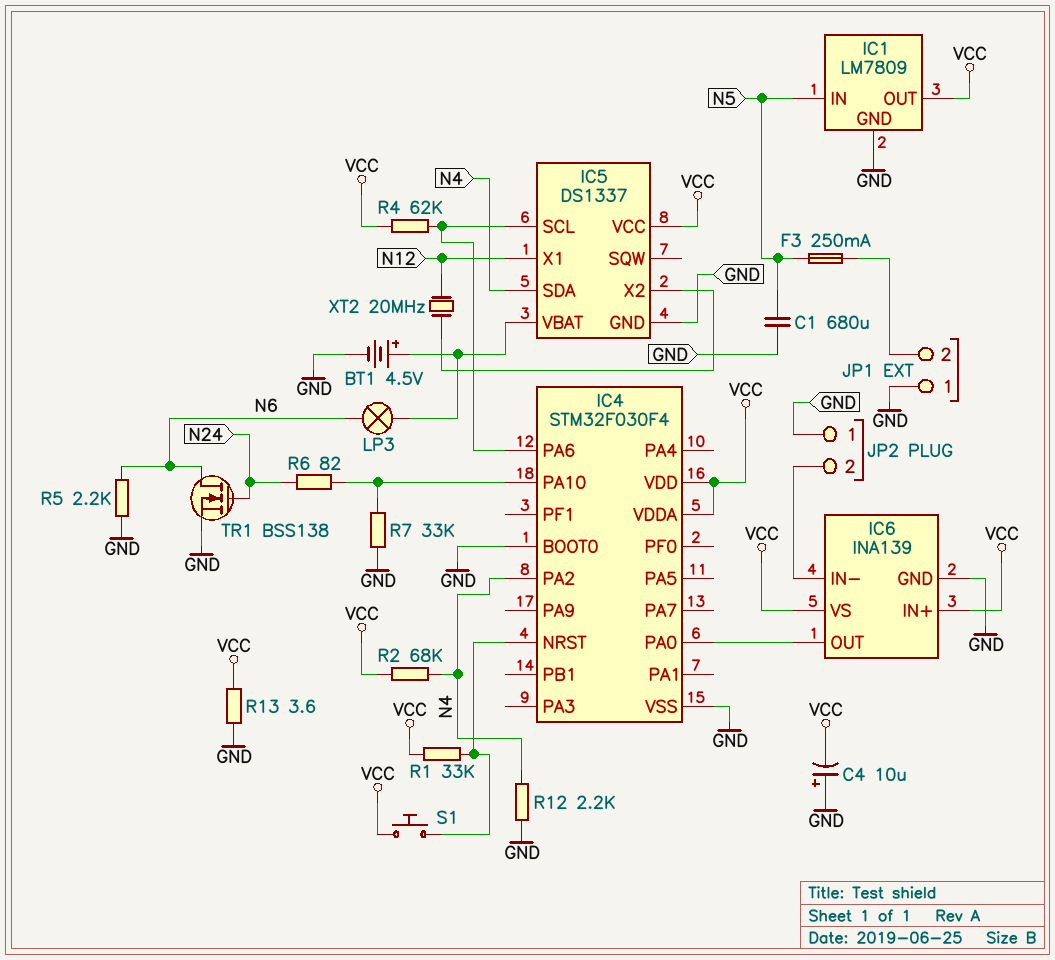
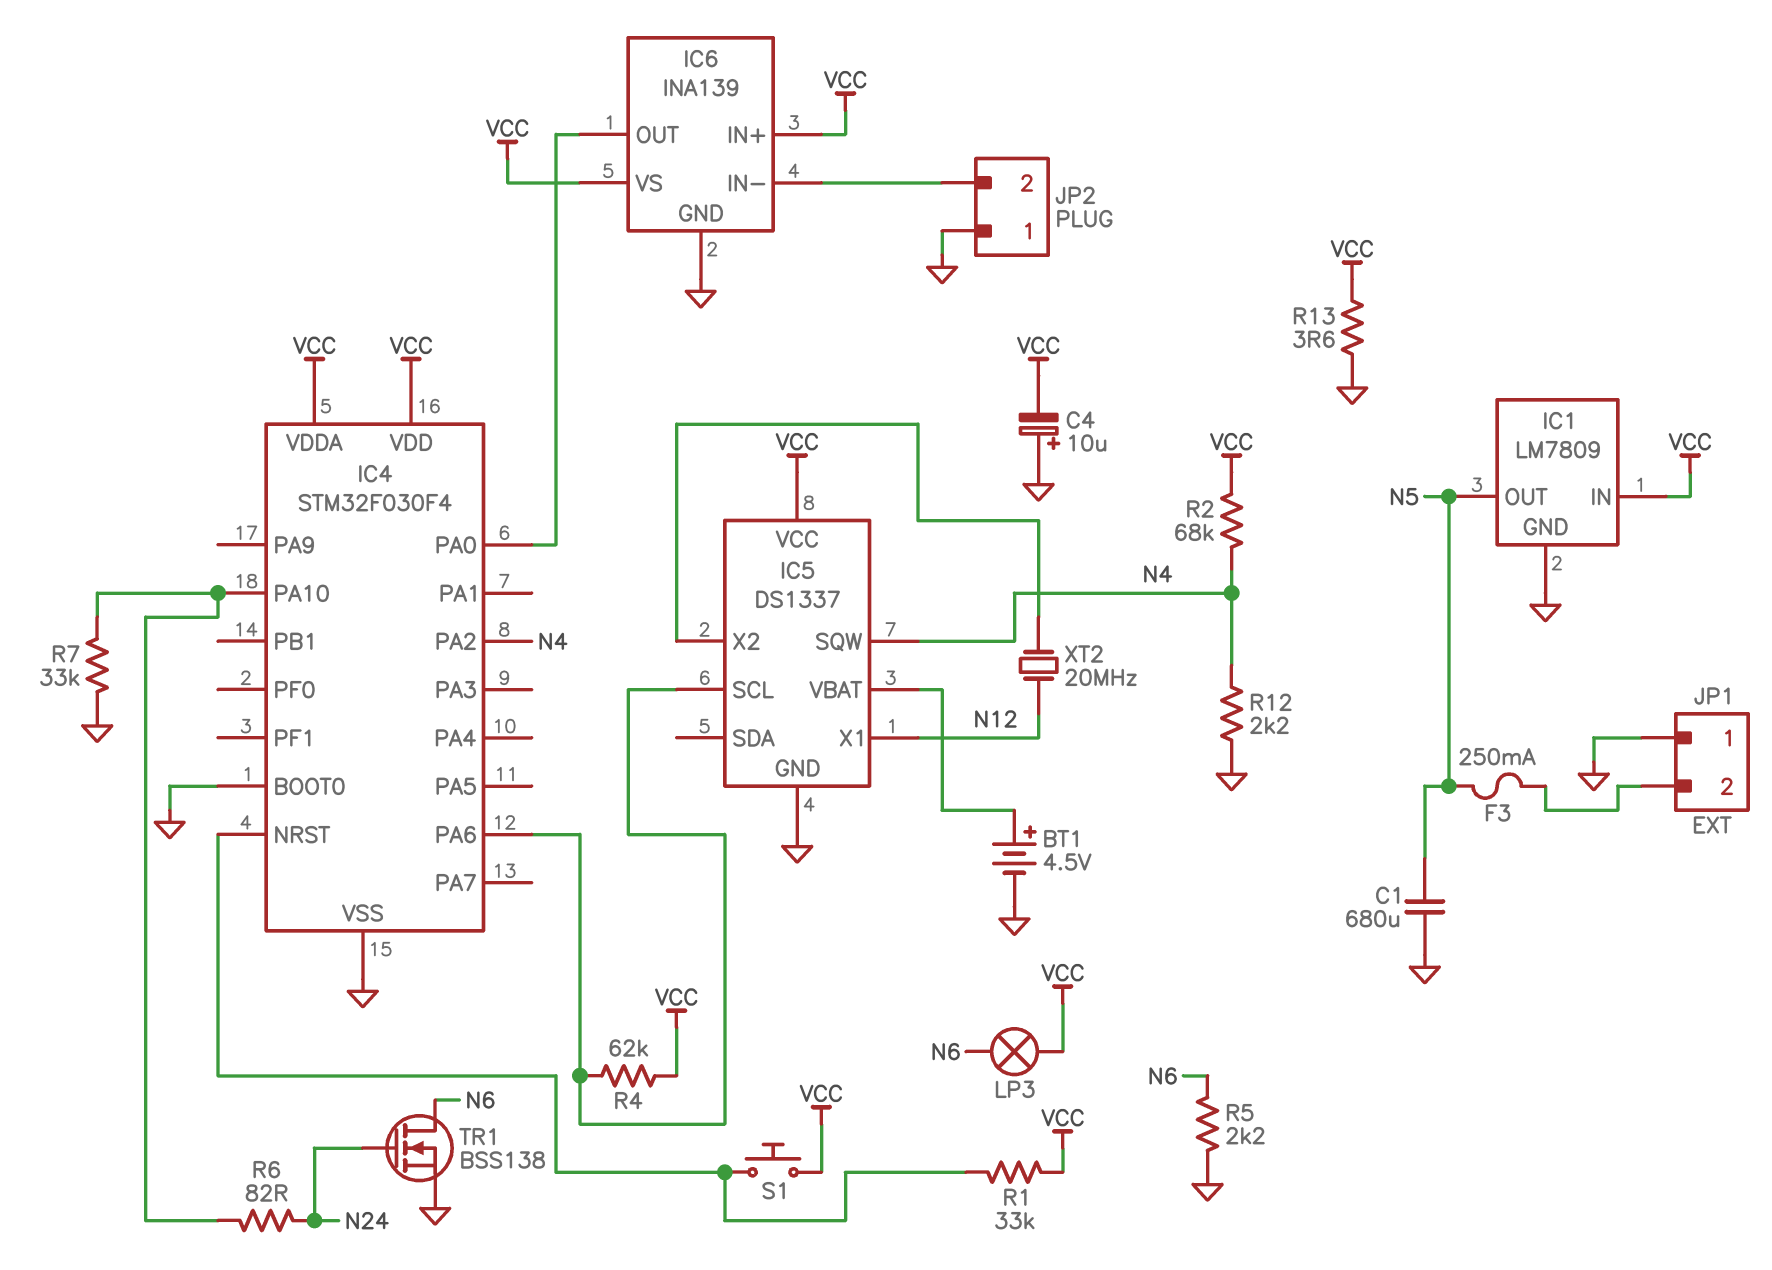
IC1 pin IN: N5 -> VCC
IC1 pin OUT: VCC -> N5
IC5 pin SDA: N4 -> none
IC5 pin SQW: none -> N4
LP3: lamp (IC5/VBAT, N6) -> lamp (N6, VCC)

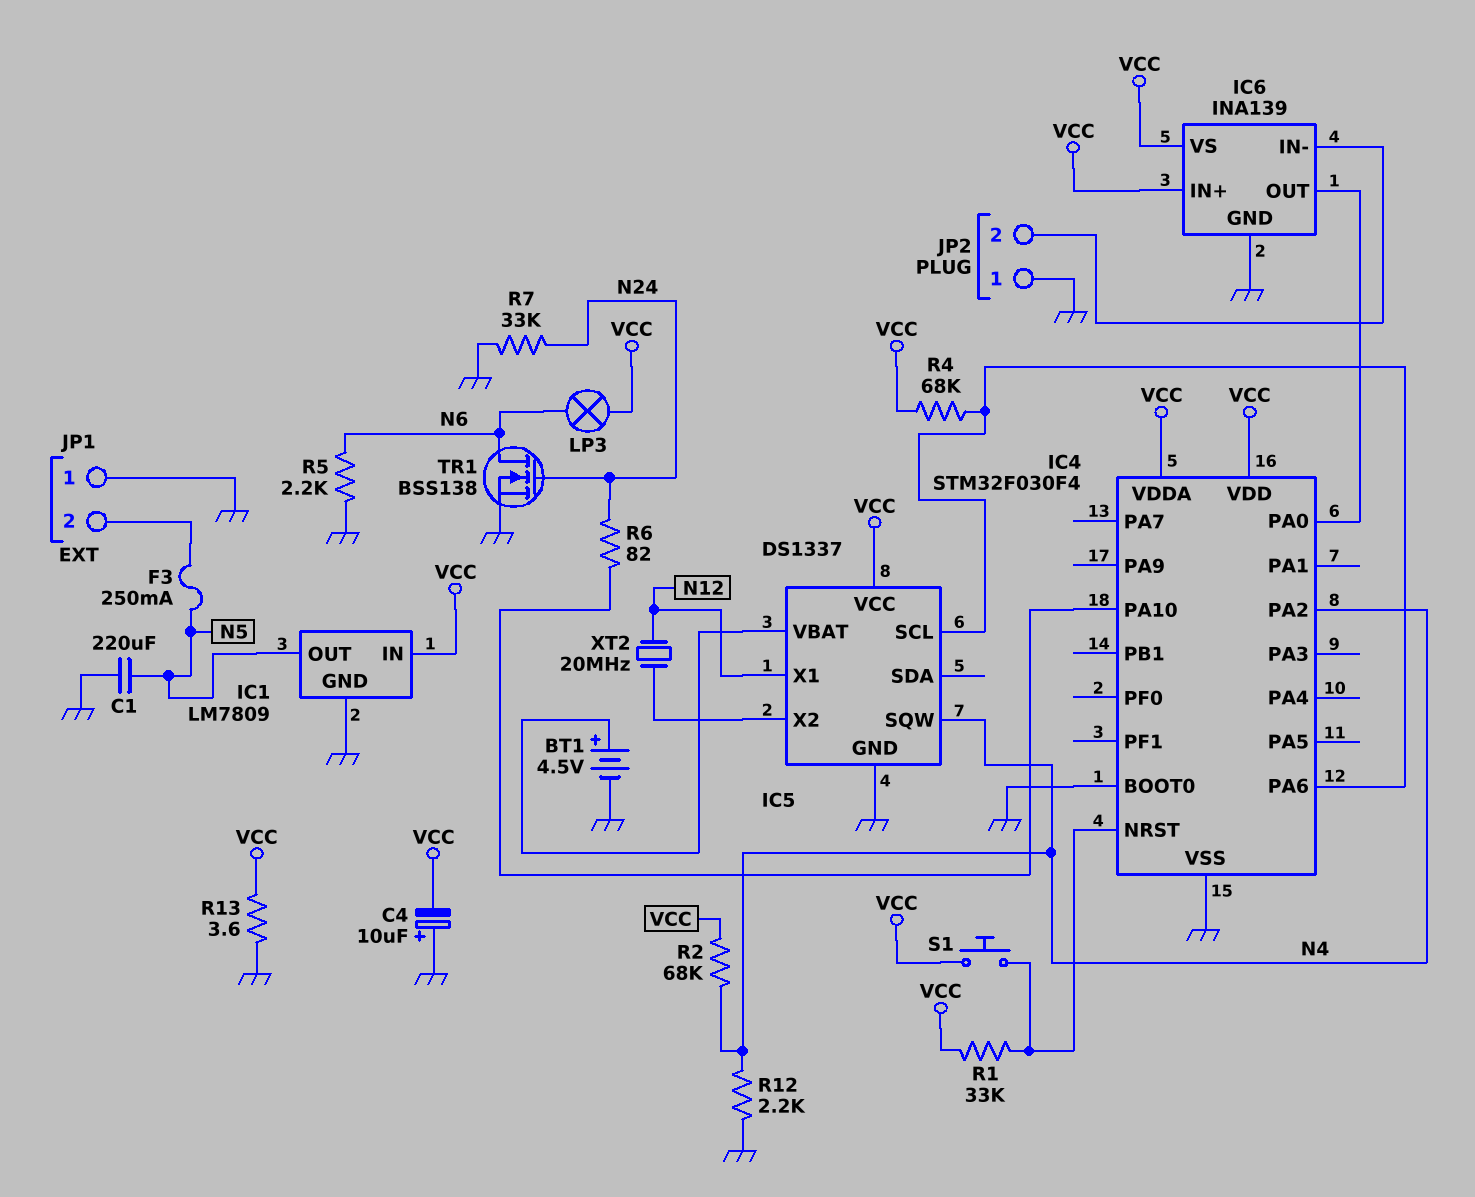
C1: 680uF (GND, N5) -> 220uF (GND, N5)
R4: 62k (IC4/PA6, VCC) -> 68k (IC4/PA6, VCC)
R7: 33k (GND, IC4/PA10) -> 33k (GND, N24)

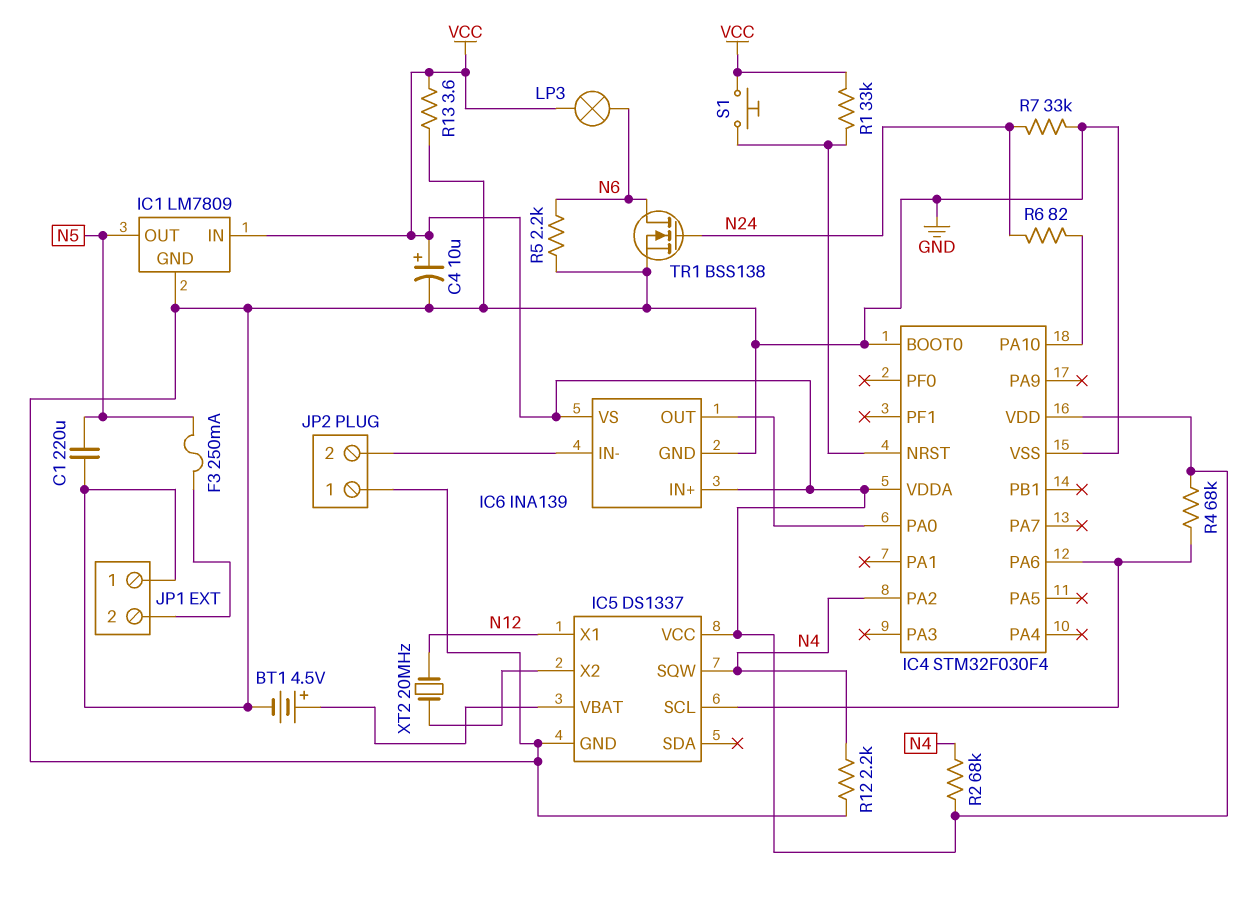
C4: 10uF (plus GND, minus VCC) -> 10uF (plus VCC, minus GND)

